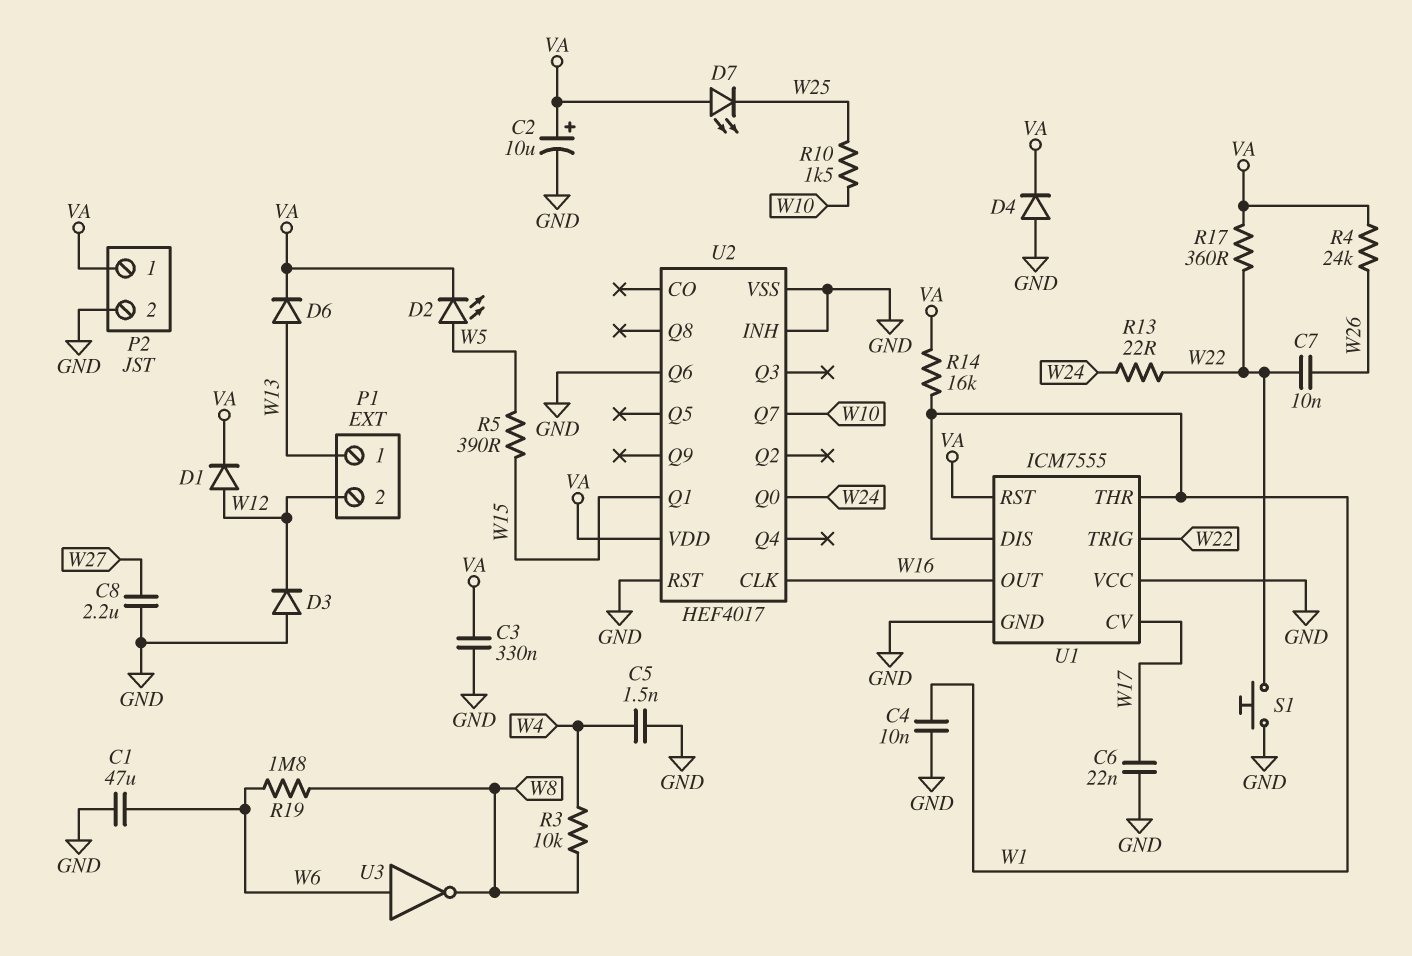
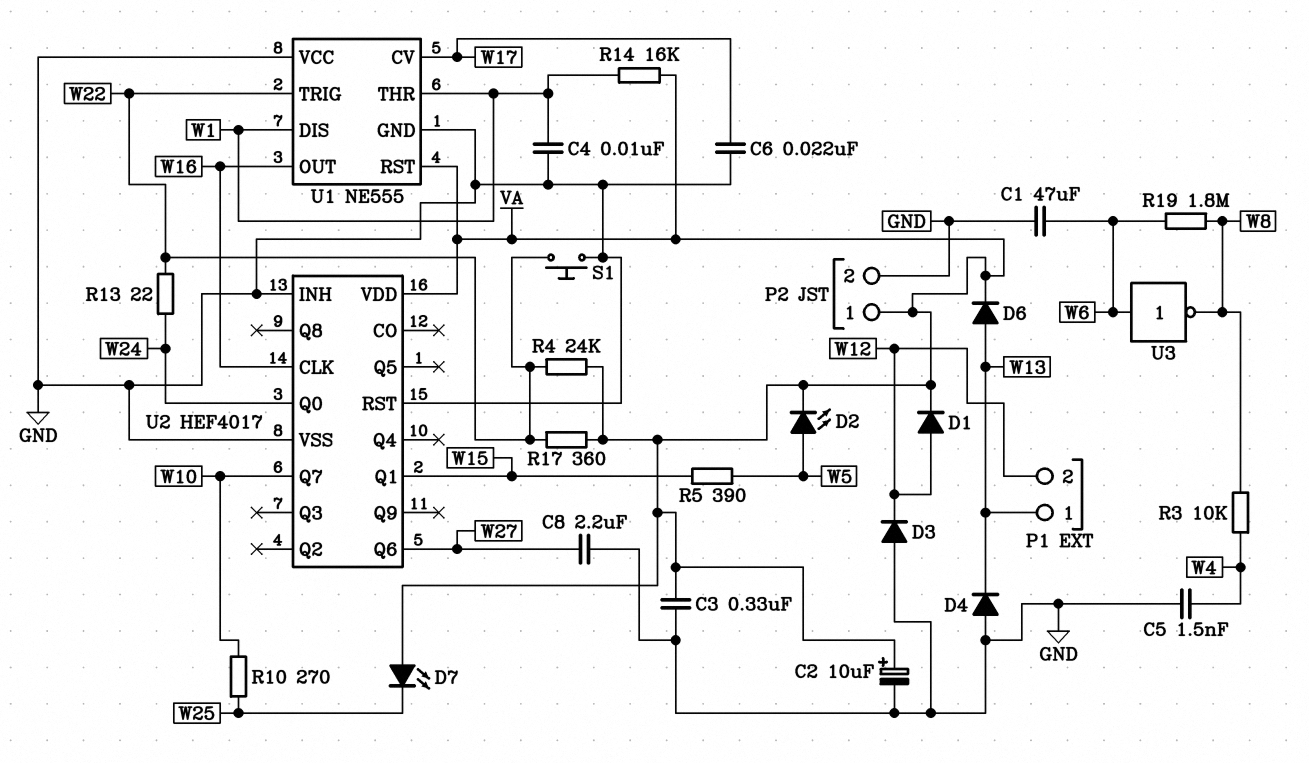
C7: 10nF (W22, W26) -> none
D4: diode (A GND, K VA) -> diode (A GND, K W13)
R4: 24k (VA, W26) -> 24k (VA, W22)
R10: 1.5k (W10, W25) -> 270 (W10, W25)
U1: ICM7555 -> NE555
U2 pin Q6: GND -> W27

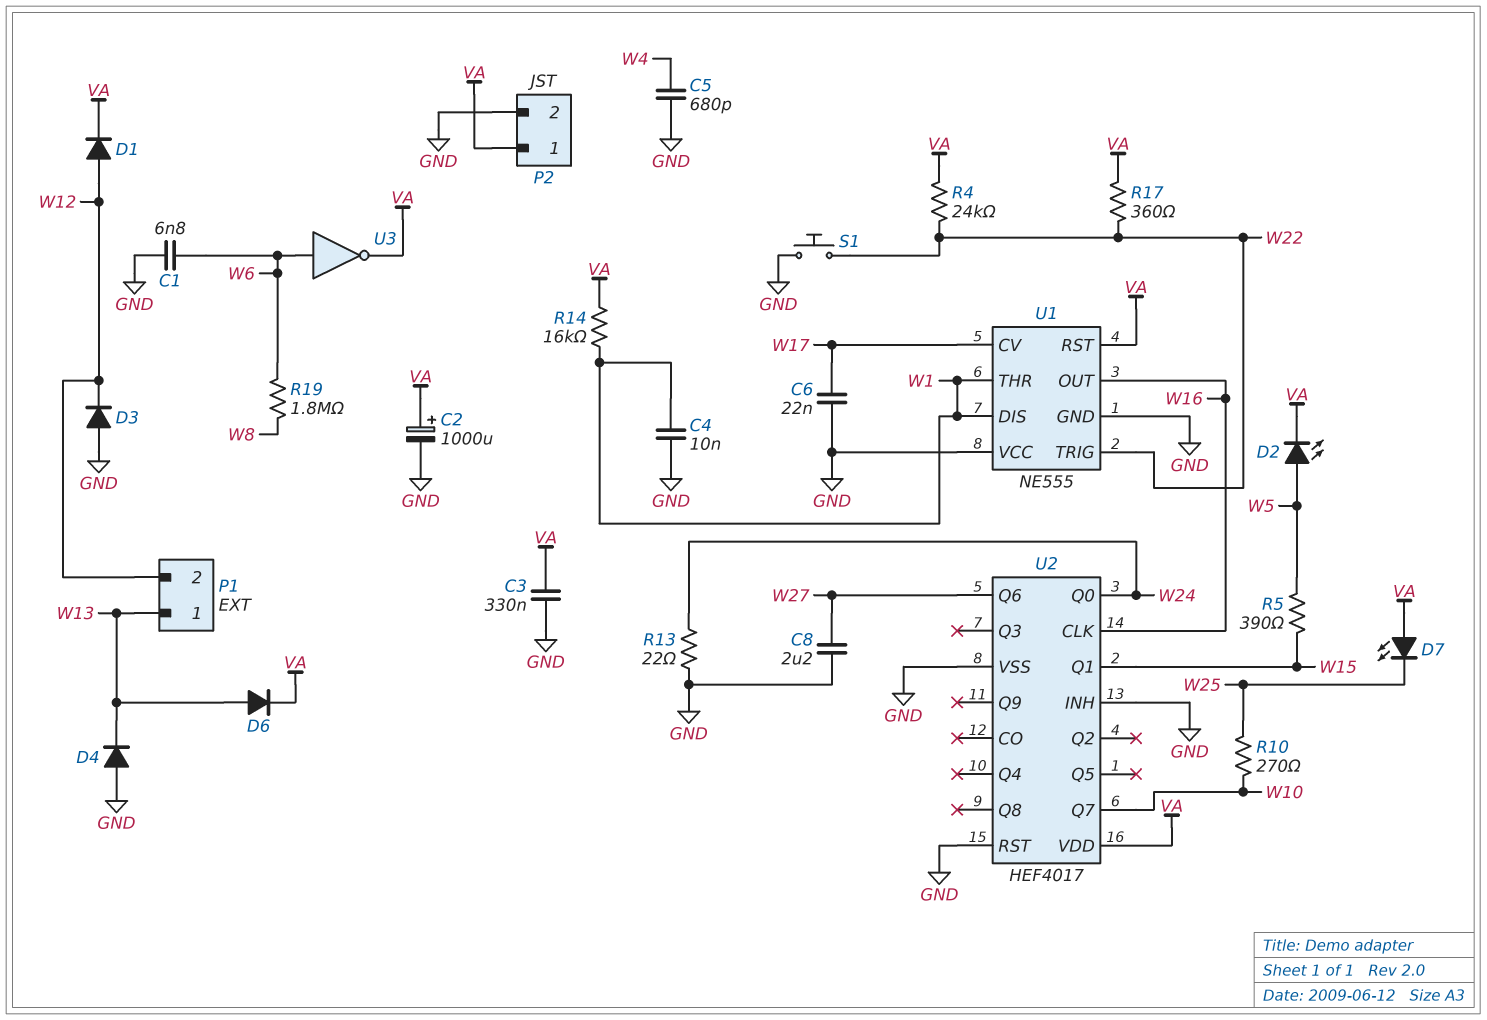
C1: 47uF (GND, W6) -> 6.8nF (GND, W6)
C2: 10uF (plus VA, minus GND) -> 1000uF (plus VA, minus GND)
C5: 1.5nF (GND, W4) -> 680pF (GND, W4)
R3: 10k (W4, W8) -> none
R13: 22 (W22, W24) -> 22 (GND, W24)
U3: NOT (in W6, out W8) -> NOT (in W6, out VA)

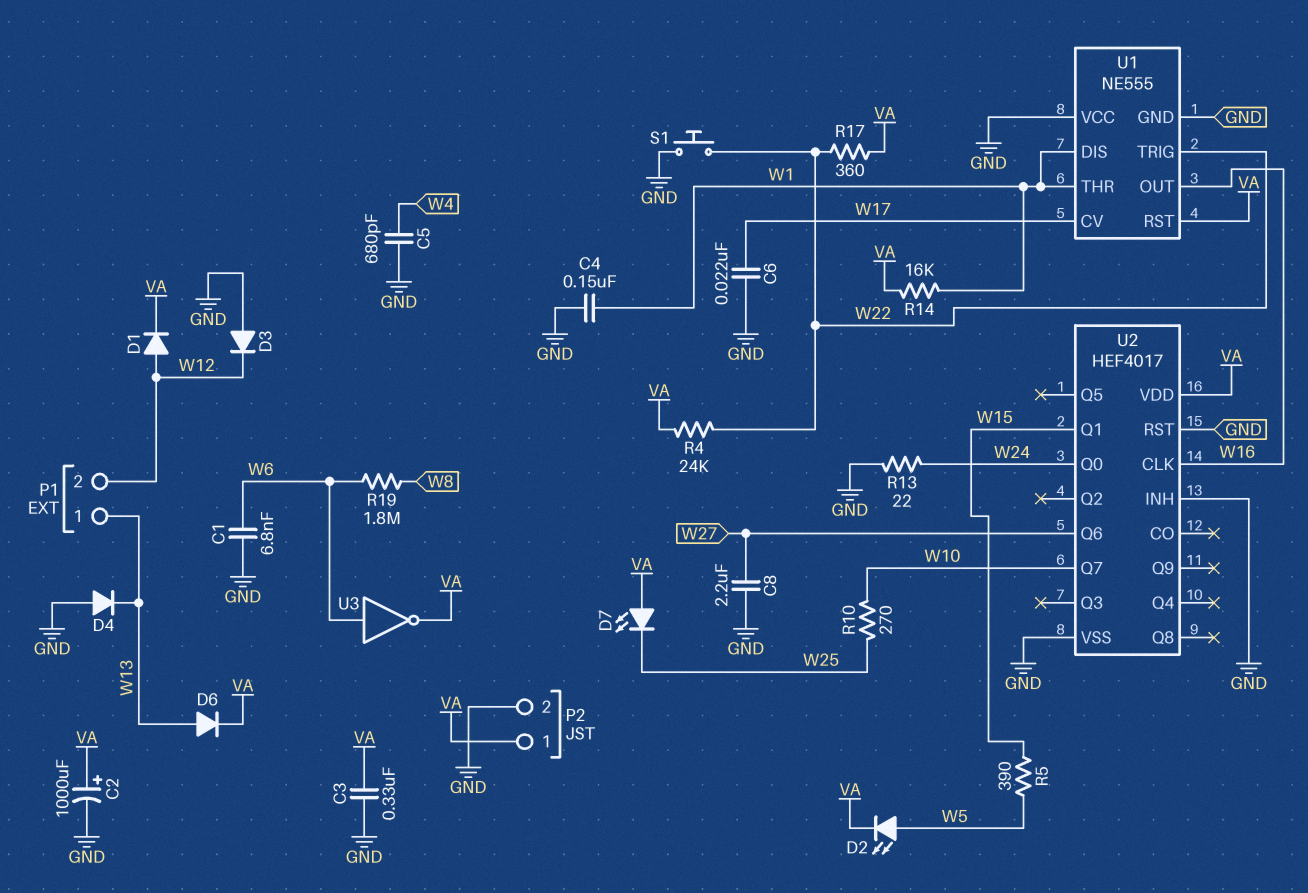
C4: 10nF (GND, W1) -> 150nF (GND, W1)

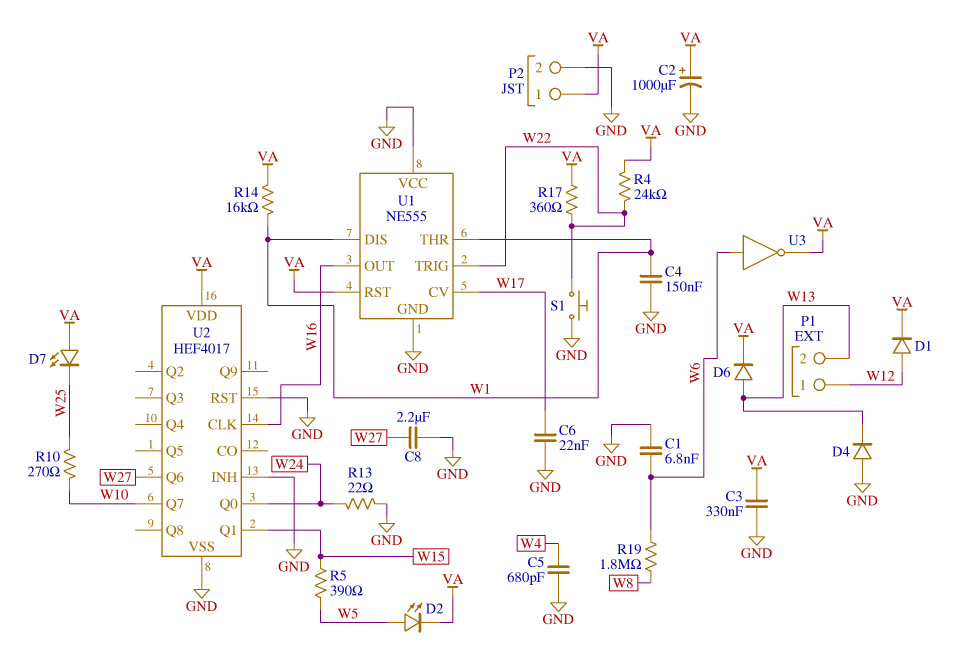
D3: diode (A GND, K W12) -> none
P1 pin 1: W13 -> W12
P1 pin 2: W12 -> W13

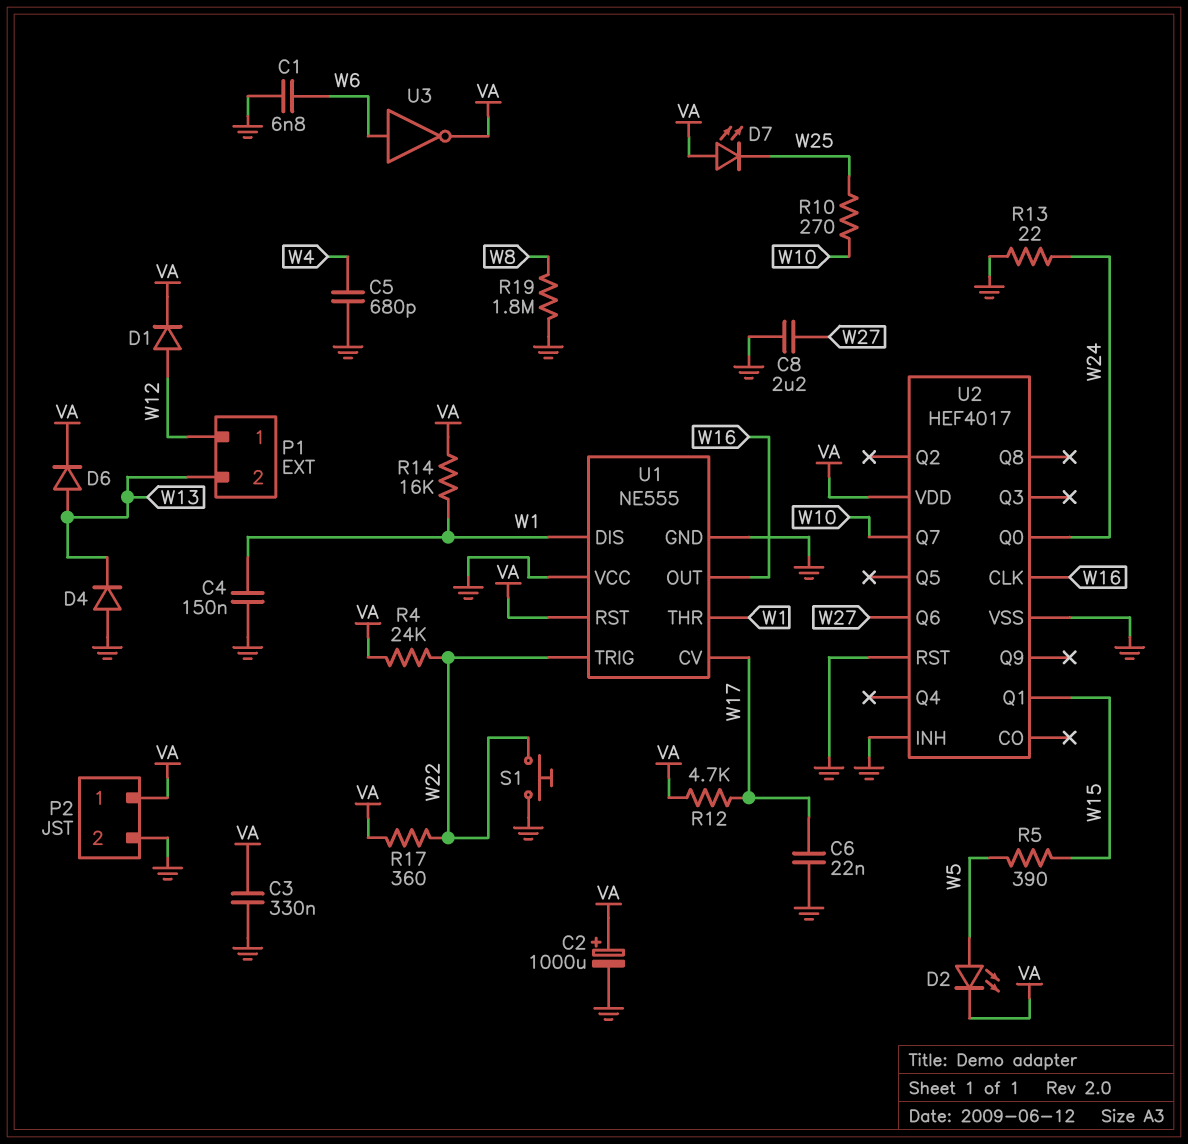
R12: none -> 4.7k (VA, W17)
R19: 1.8M (W6, W8) -> 1.8M (GND, W8)

